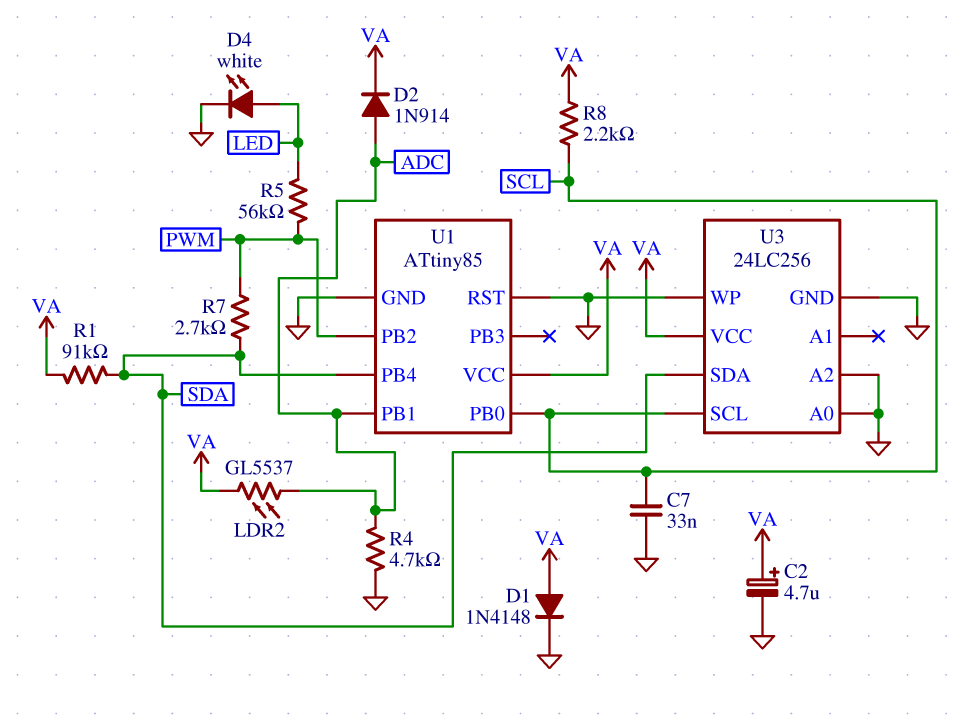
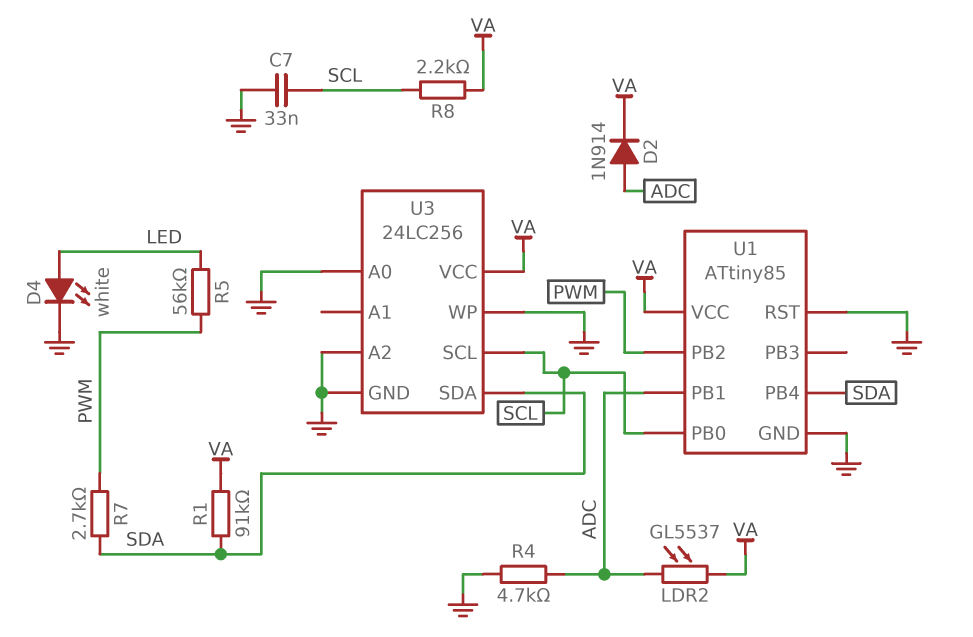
C2: 4.7uF (plus VA, minus GND) -> none
D1: diode 1N4148 (A VA, K GND) -> none

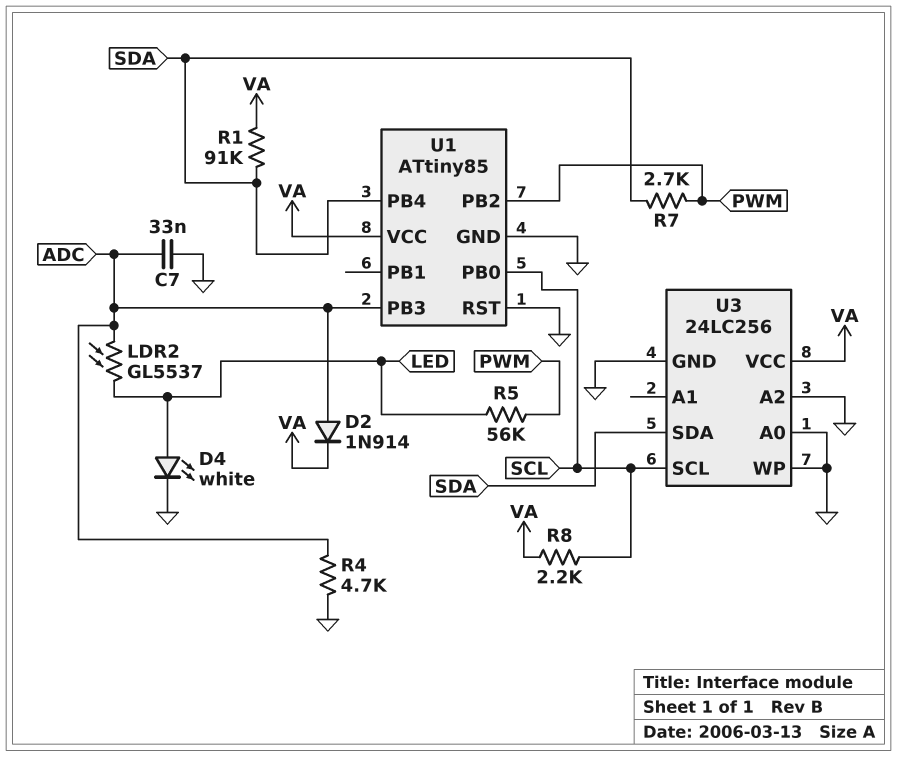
C7: 33nF (GND, SCL) -> 33nF (ADC, GND)
LDR2: GL5537 (ADC, VA) -> GL5537 (ADC, LED)
U1 pin PB1: ADC -> none
U1 pin PB3: none -> ADC

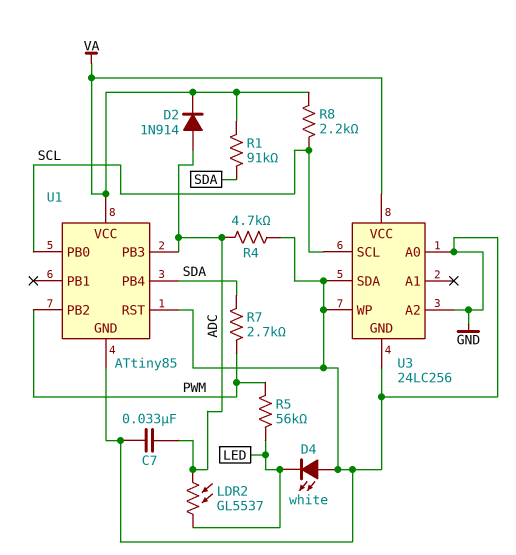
D4: LED white (A LED, K GND) -> LED white (A GND, K LED)
U3 pin SDA: SDA -> GND

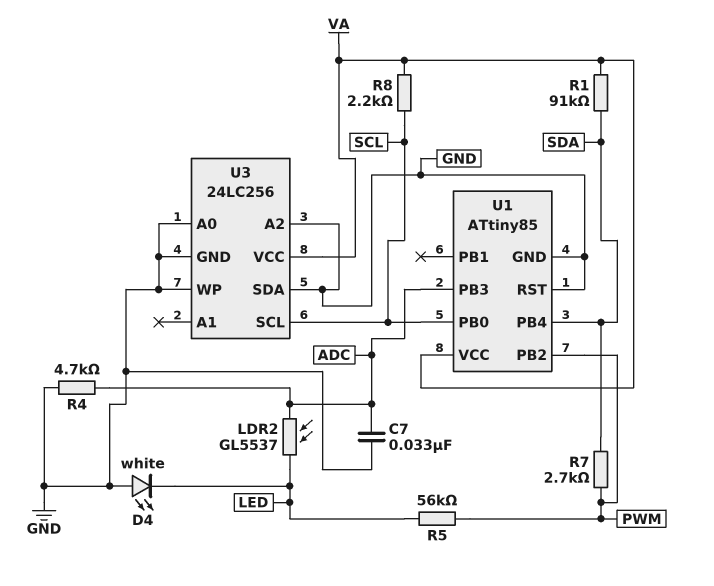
D2: diode 1N914 (A ADC, K VA) -> none

